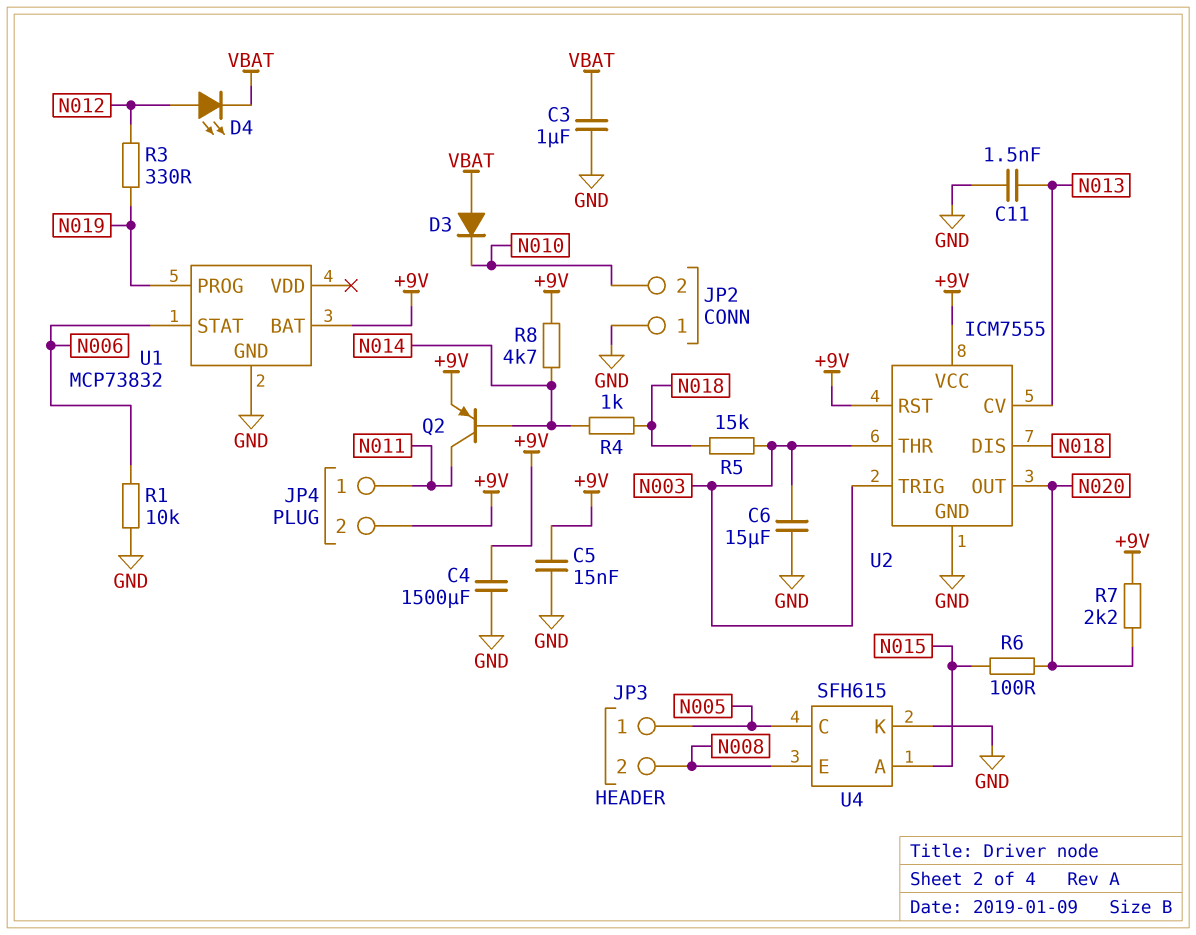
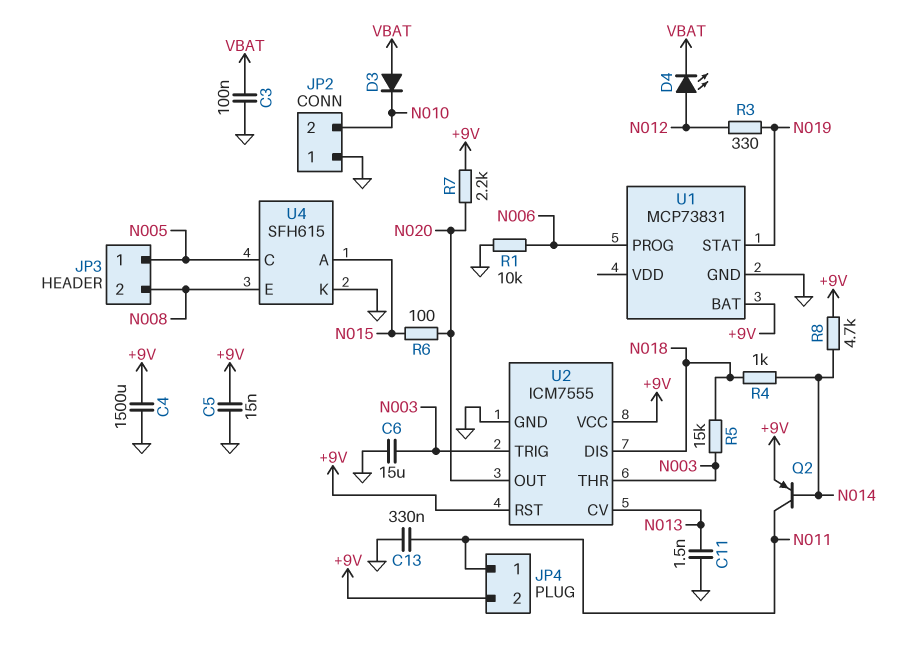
C3: 1uF (GND, VBAT) -> 100nF (GND, VBAT)
C13: none -> 330nF (GND, N011)
U1: MCP73832 -> MCP73831
U1 pin PROG: N019 -> N006
U1 pin STAT: N006 -> N019

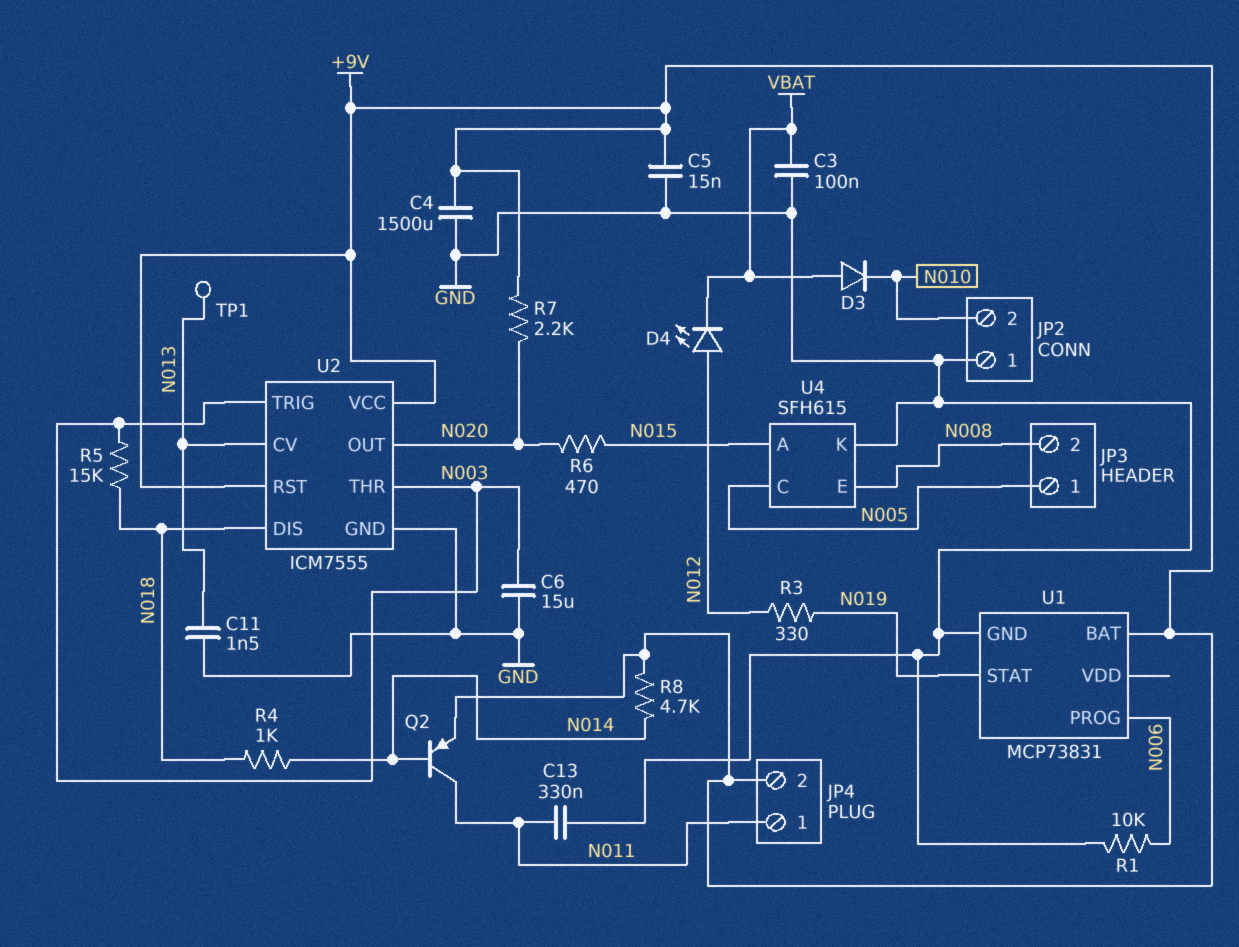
R6: 100 (N015, N020) -> 470 (N015, N020)
TP1: none -> test point (N013)

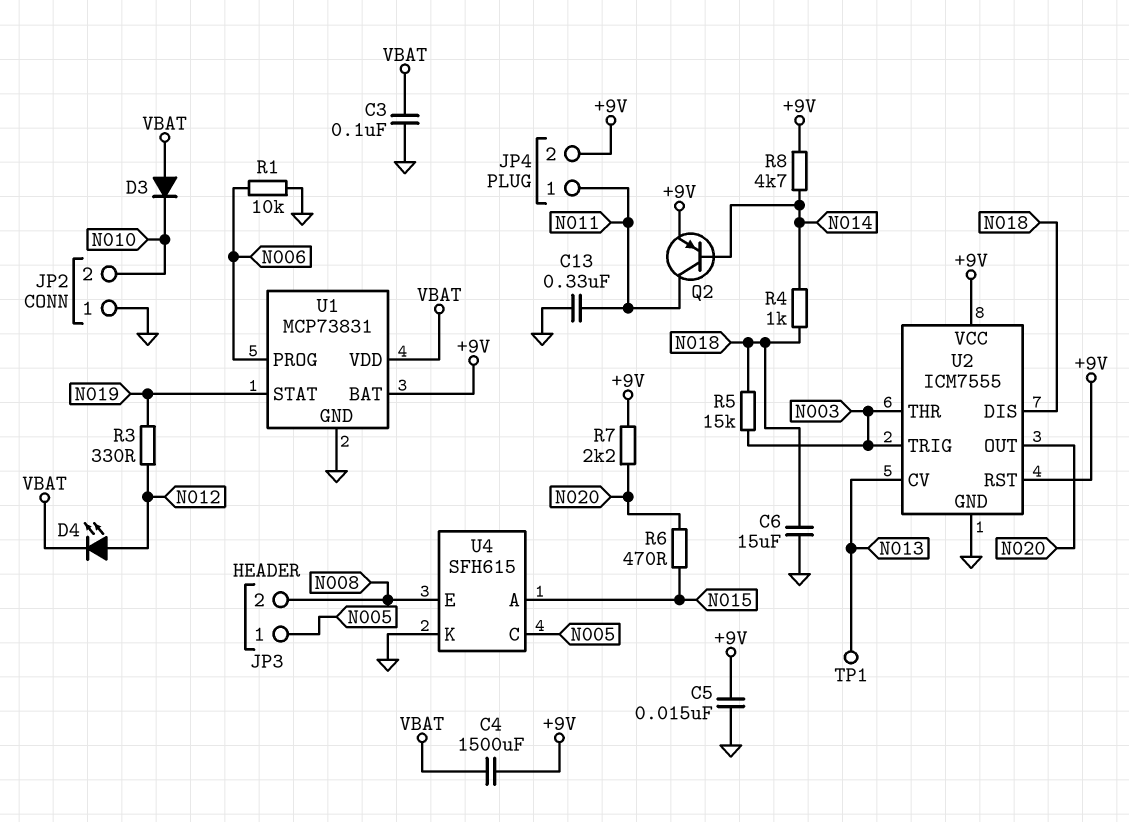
C4: 1500uF (+9V, GND) -> 1500uF (+9V, VBAT)
C6: 15uF (GND, N003) -> 15uF (GND, N018)
C11: 1.5nF (GND, N013) -> none
U1 pin VDD: none -> VBAT

